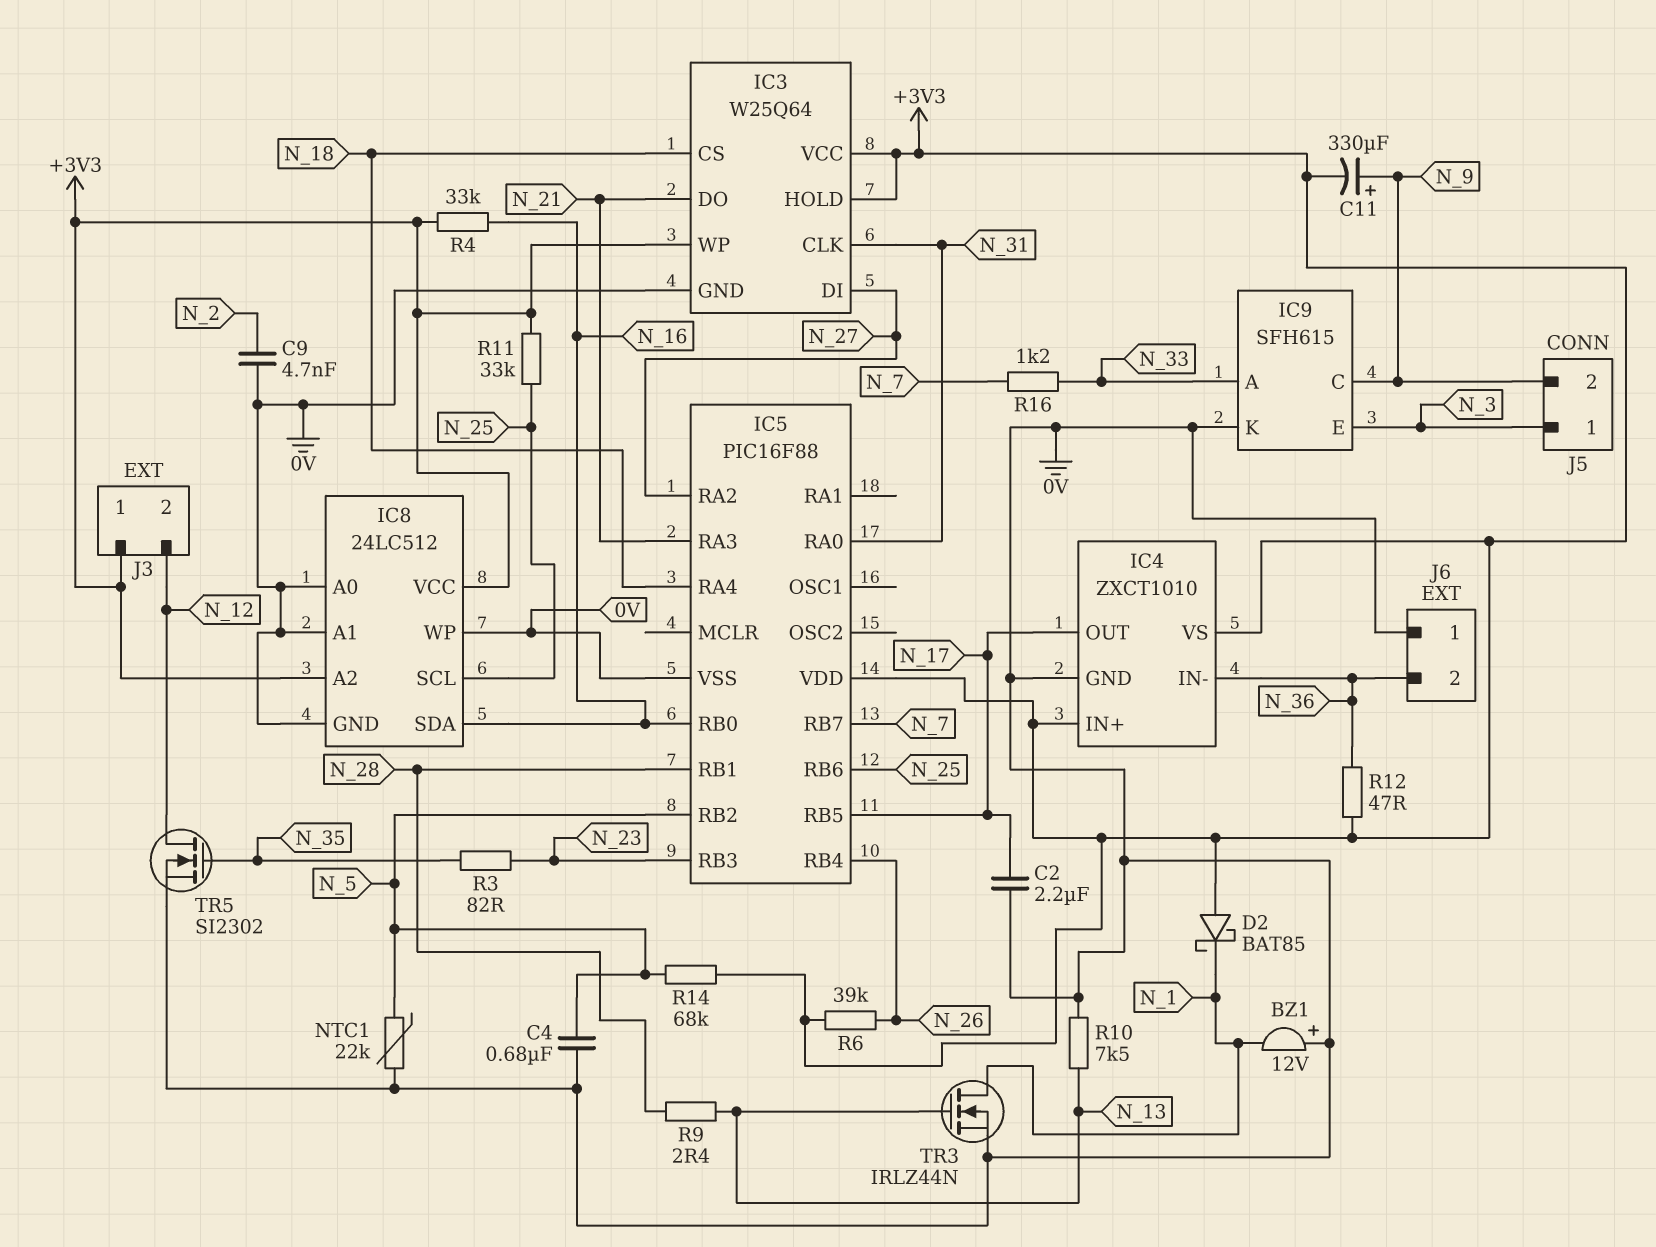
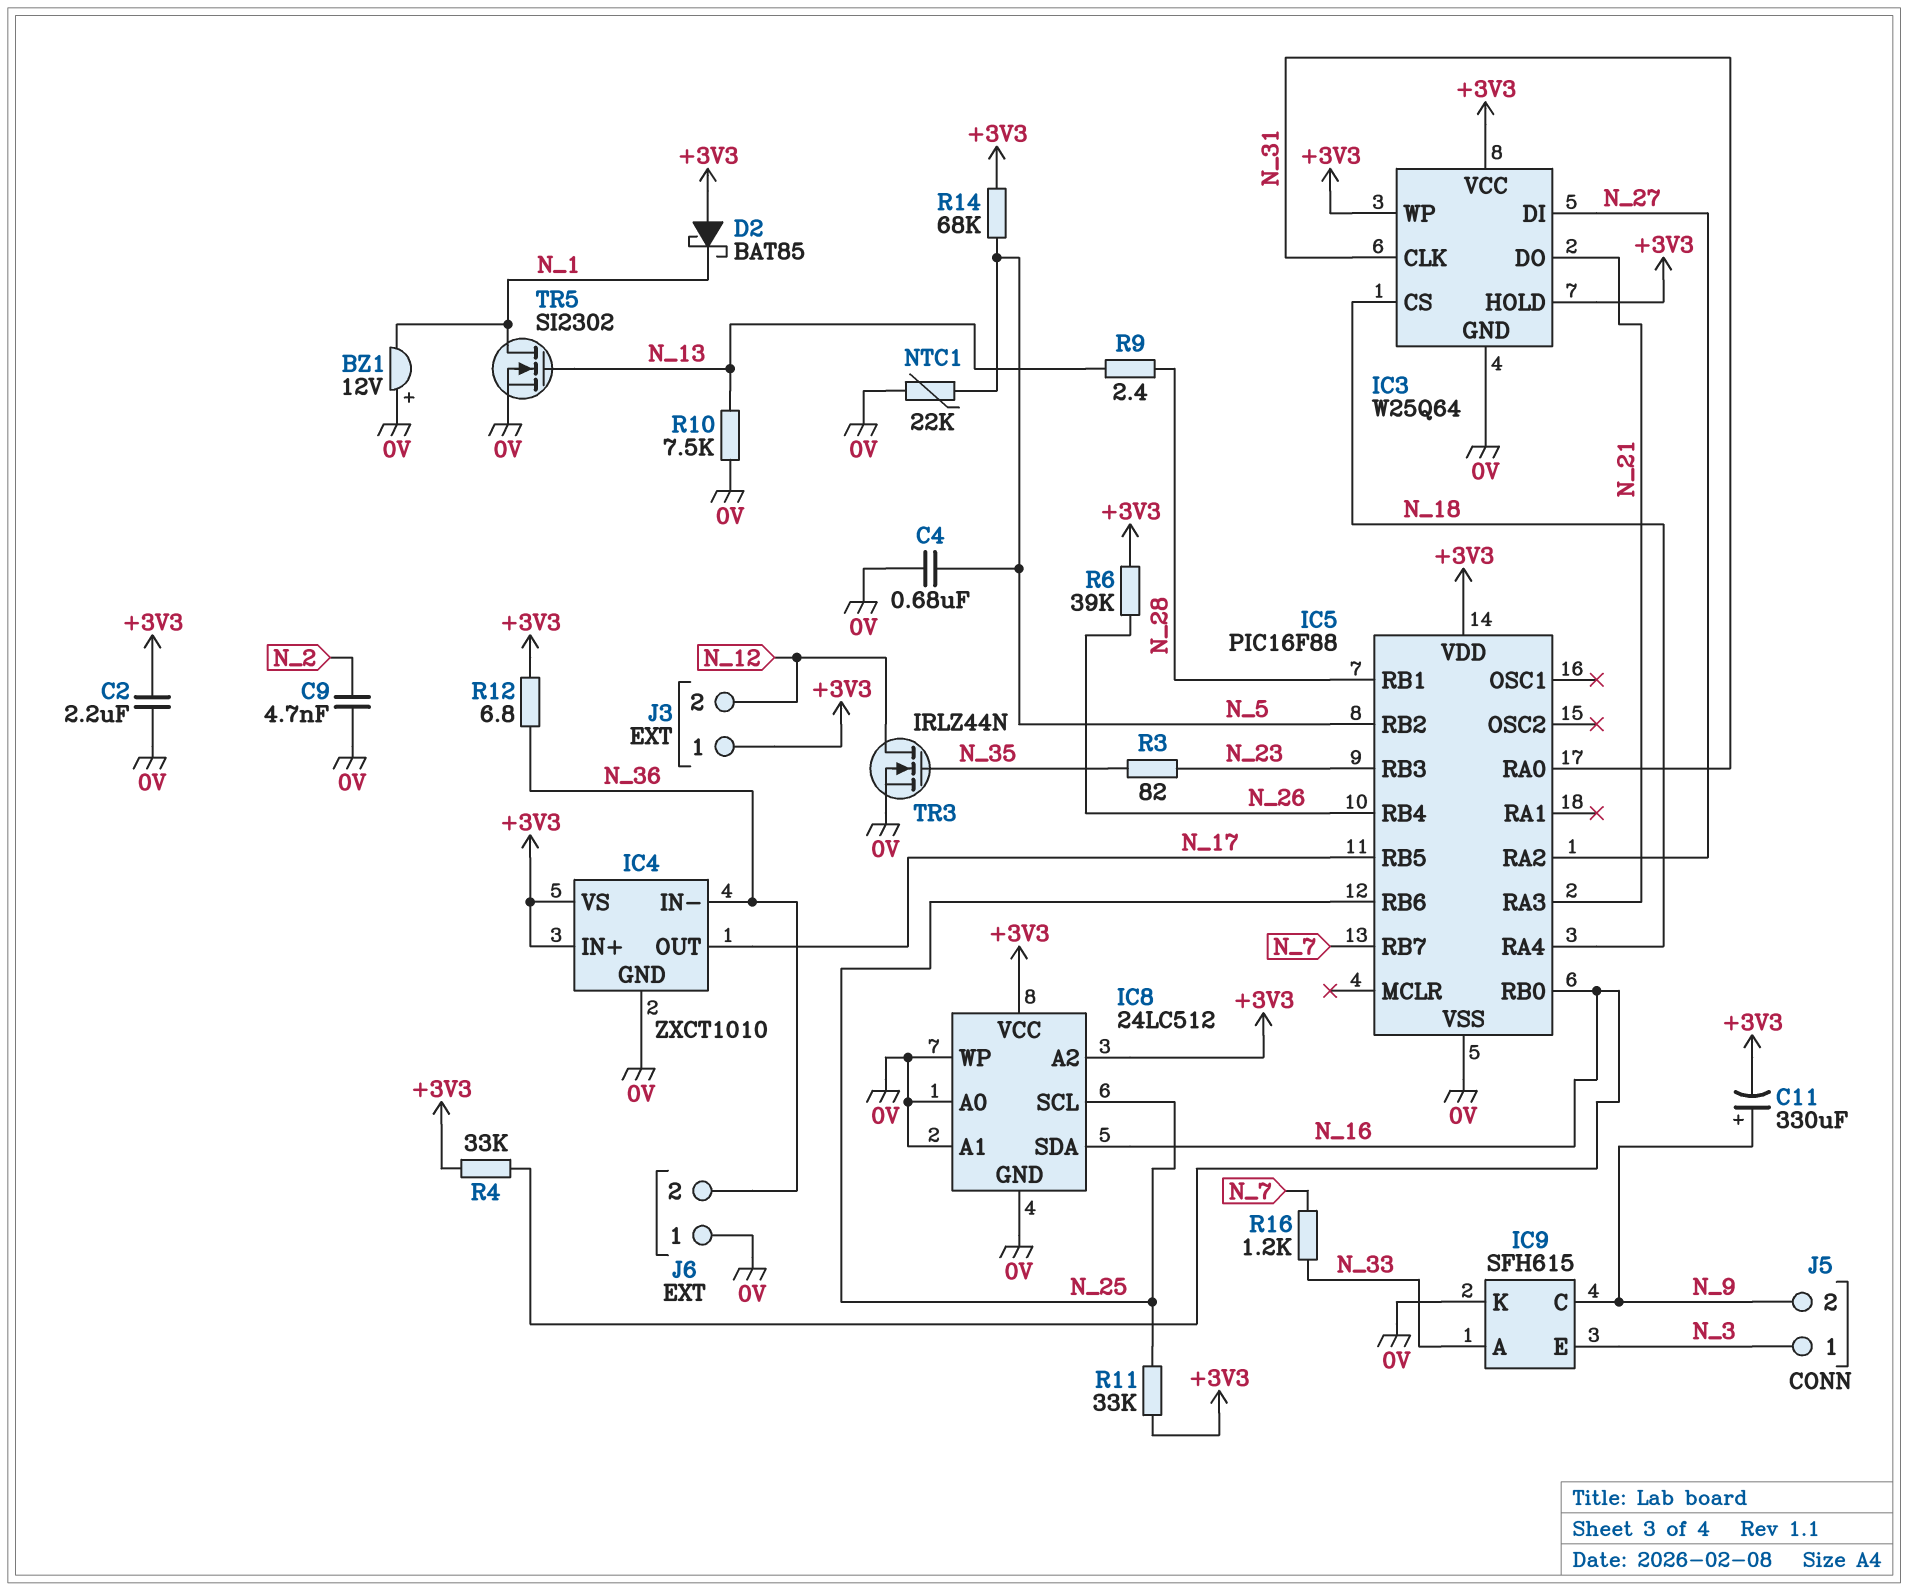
C2: 2.2uF (0V, N_17) -> 2.2uF (+3V3, 0V)
R12: 47 (+3V3, N_36) -> 6.8 (+3V3, N_36)
TR3: NMOS IRLZ44N (G N_13, D N_1, S 0V) -> NMOS IRLZ44N (G N_35, D N_12, S 0V)
TR5: NMOS SI2302 (G N_35, D N_12, S 0V) -> NMOS SI2302 (G N_13, D N_1, S 0V)

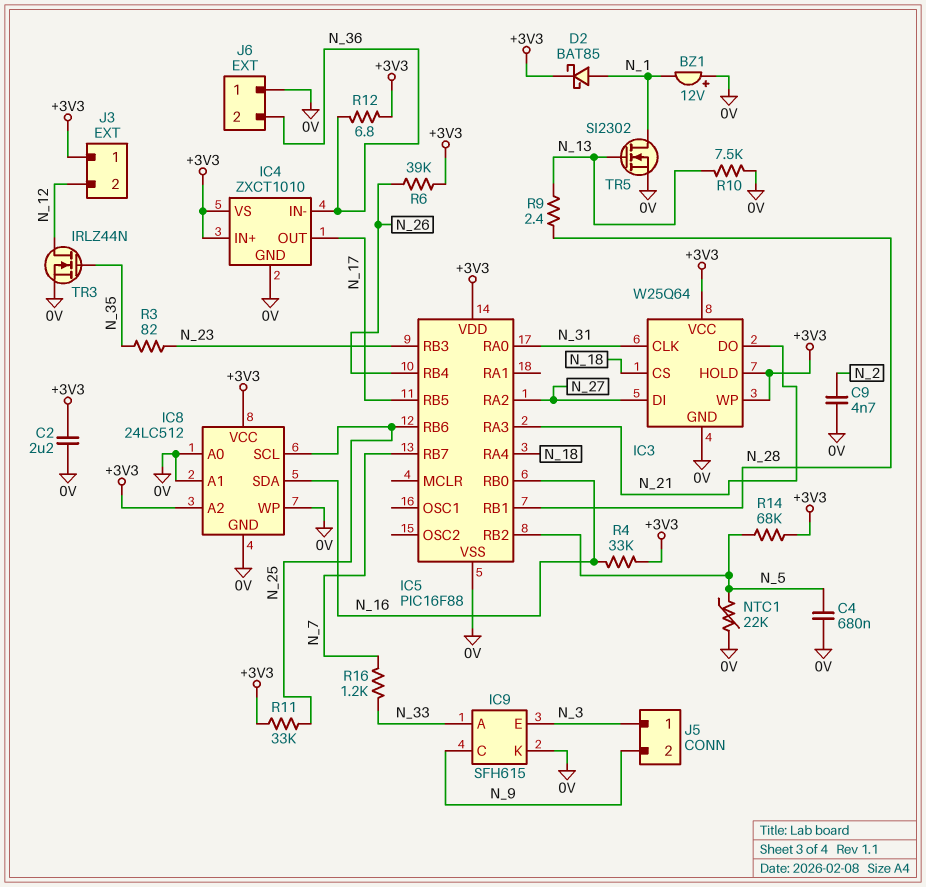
C11: 330uF (plus N_9, minus +3V3) -> none
D2: schottky BAT85 (A +3V3, K N_1) -> schottky BAT85 (A N_1, K +3V3)

